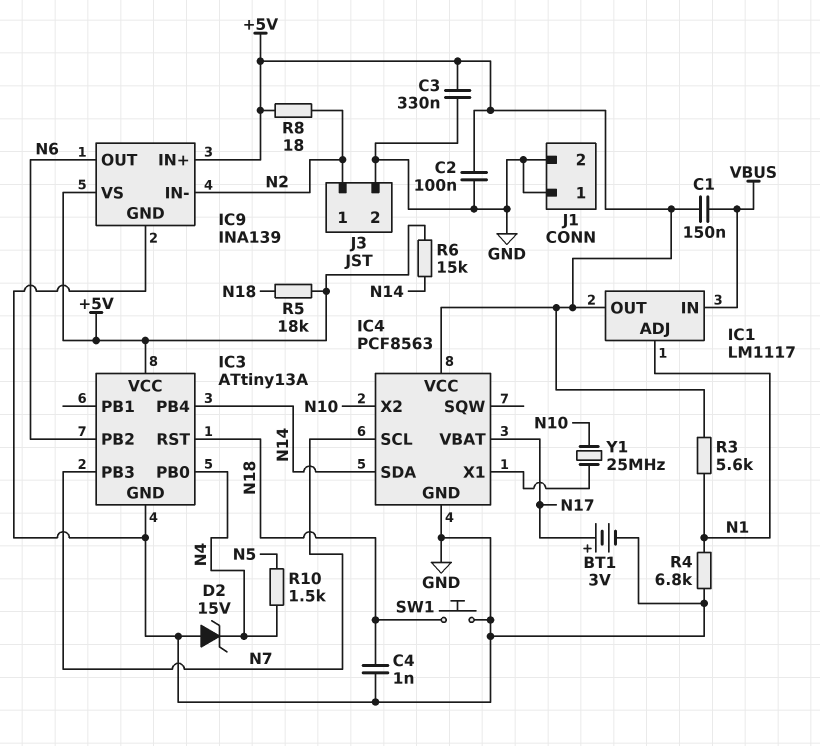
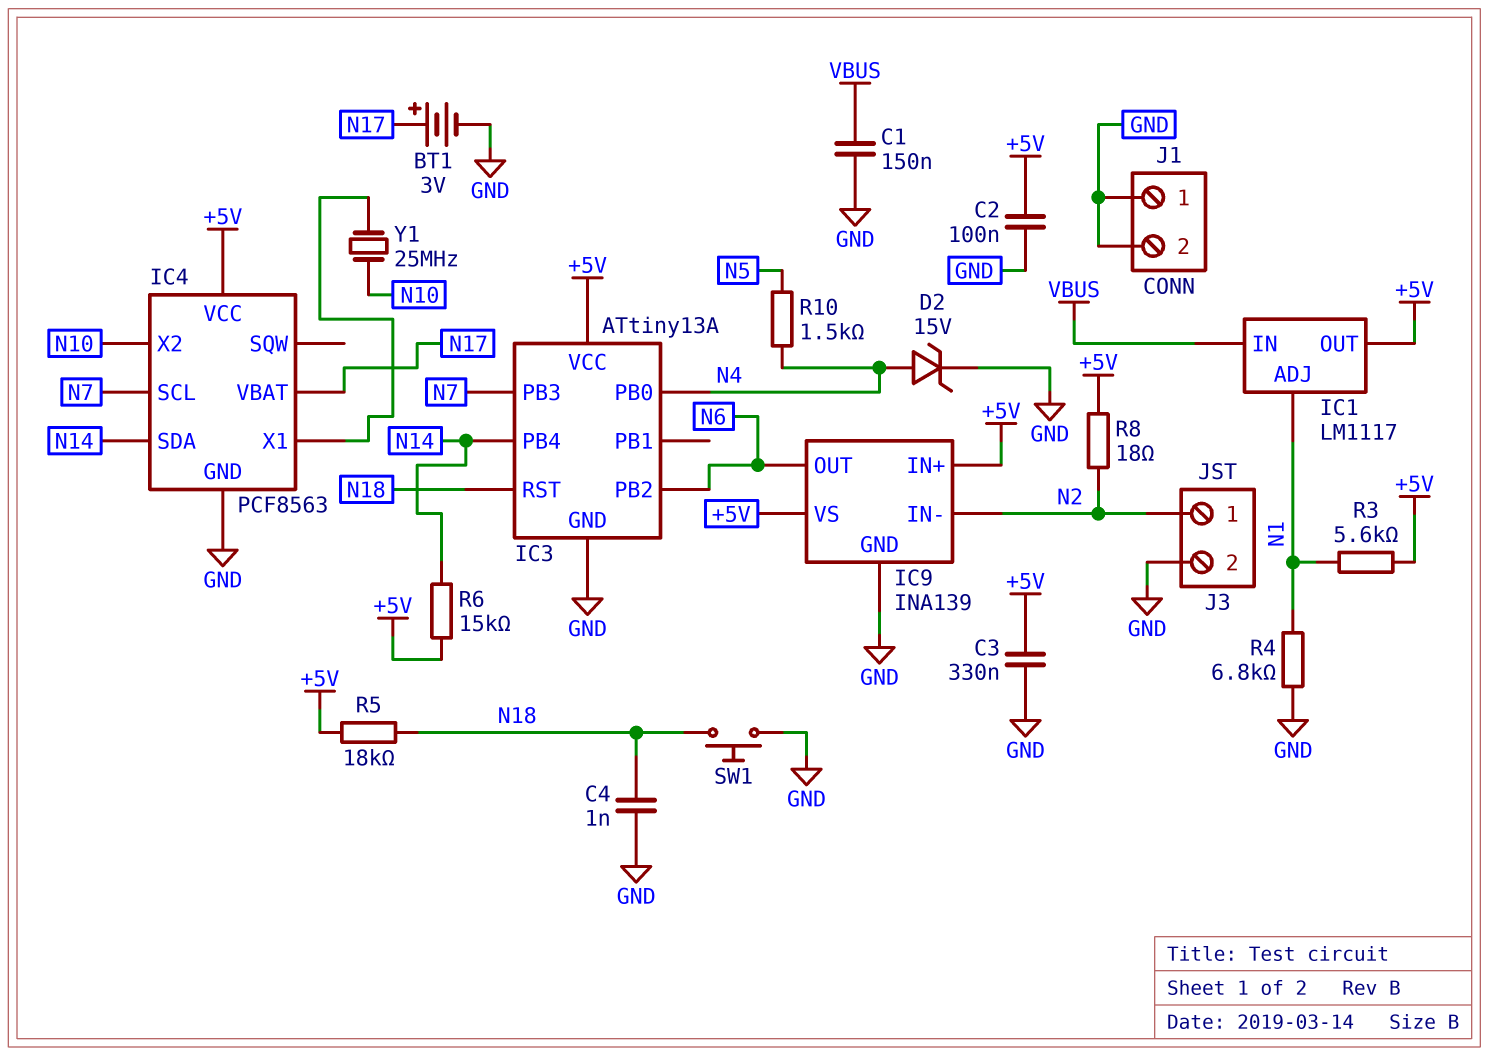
C1: 150nF (+5V, VBUS) -> 150nF (GND, VBUS)
D2: zener 15V (A GND, K N4) -> zener 15V (A N4, K GND)

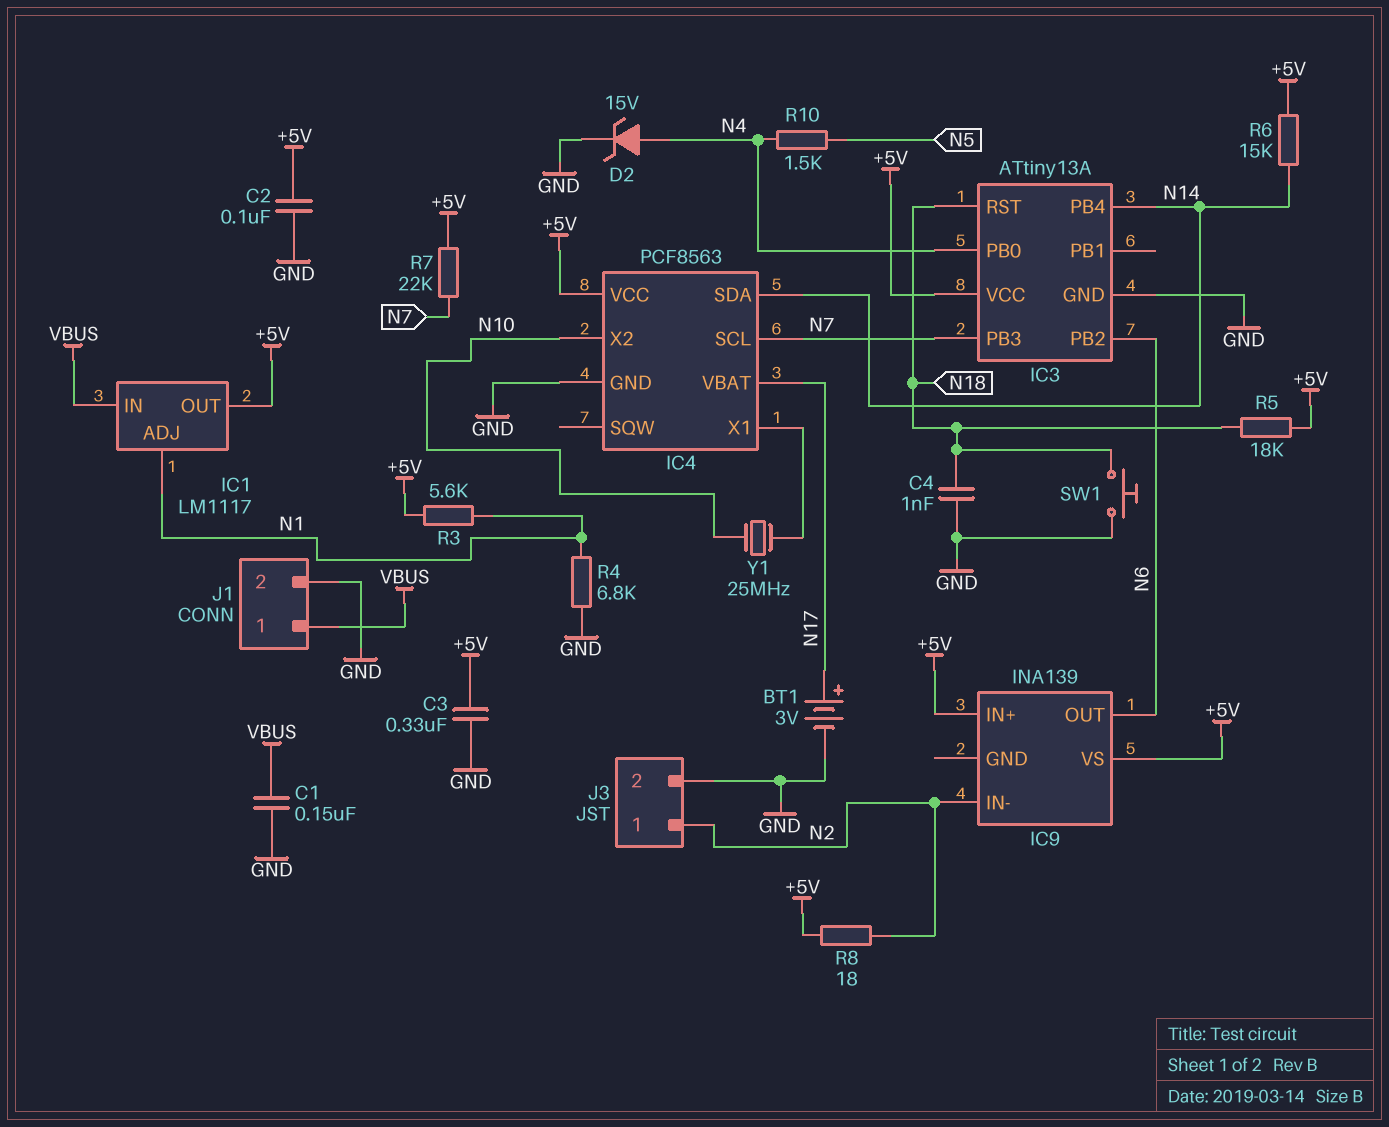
IC9 pin GND: GND -> none
J1 pin 1: GND -> VBUS
R7: none -> 22k (+5V, N7)

